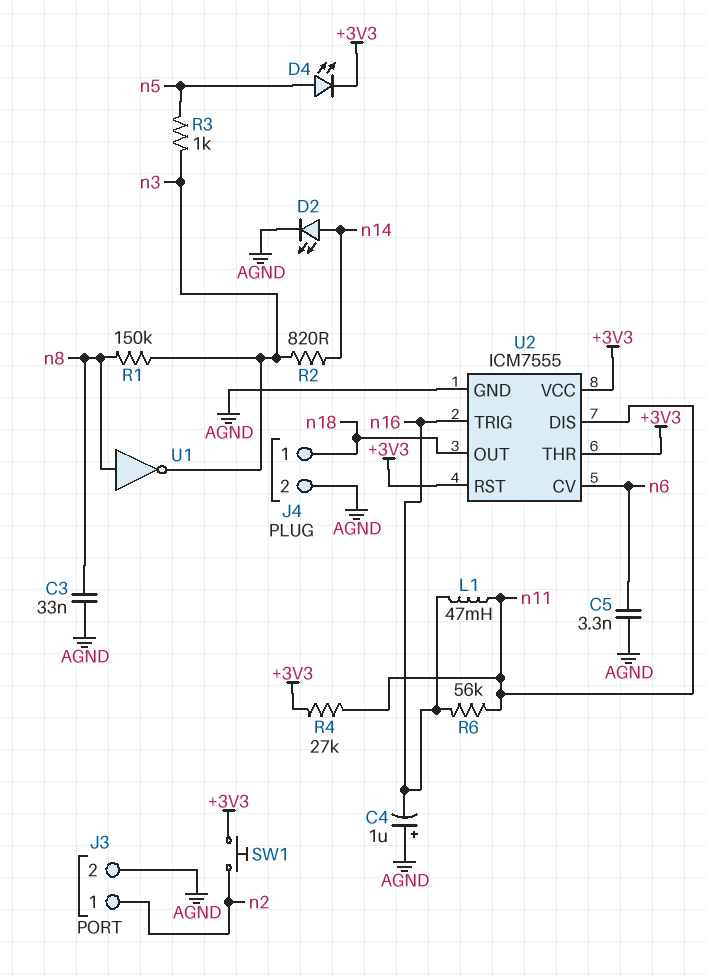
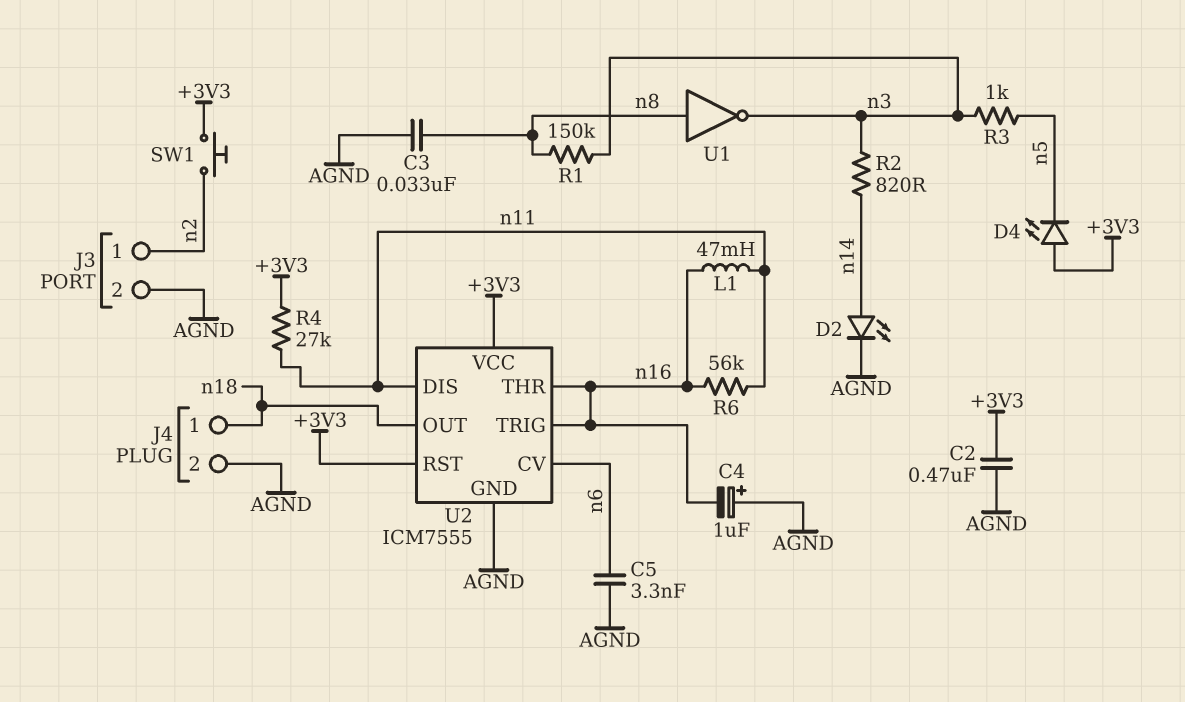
C2: none -> 470nF (+3V3, AGND)
D4: LED (A n5, K +3V3) -> LED (A +3V3, K n5)
U2 pin THR: +3V3 -> n16

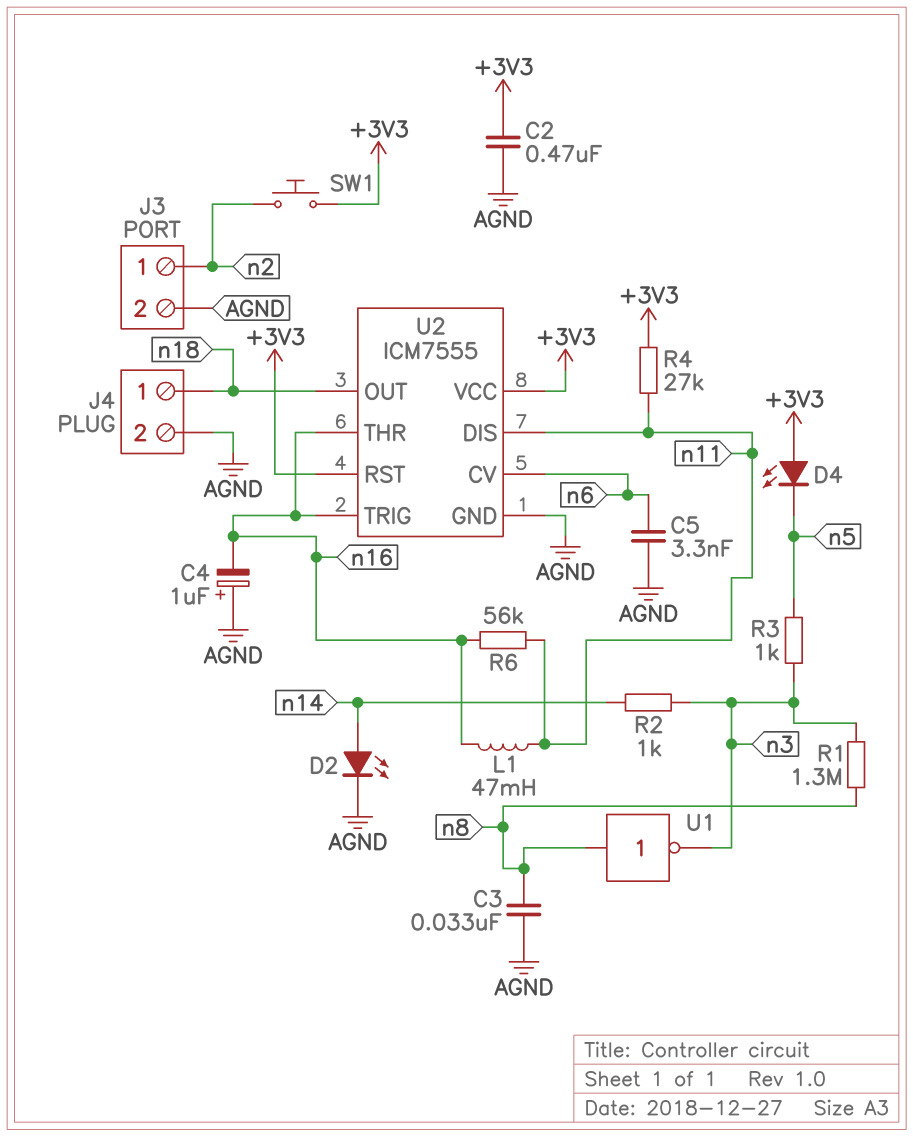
R1: 150k (n3, n8) -> 1.3M (n3, n8)
R2: 820 (n3, n14) -> 1k (n3, n14)

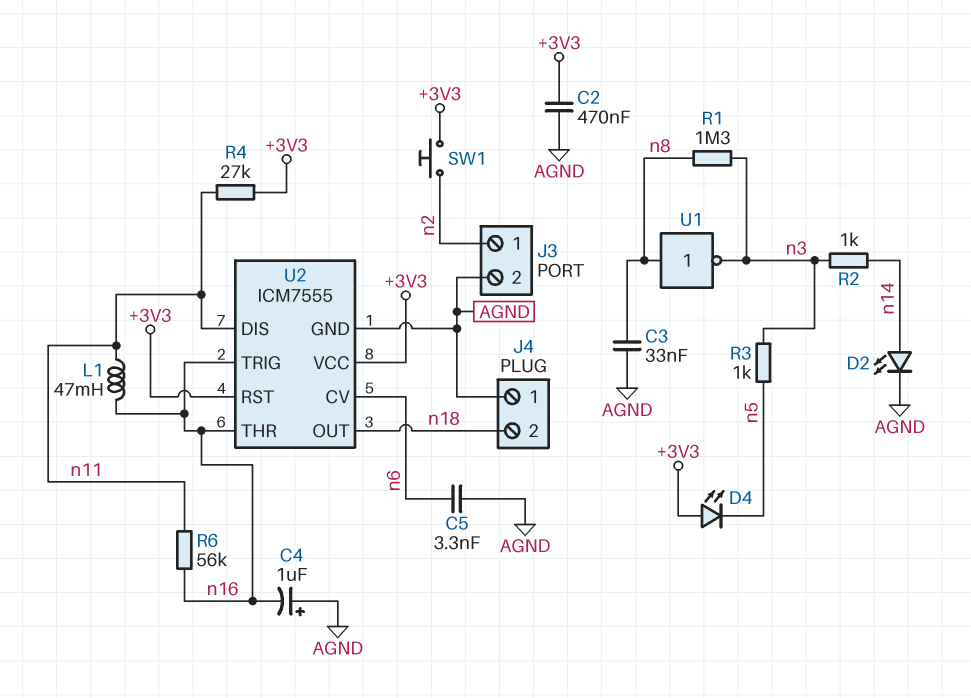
J4 pin 1: n18 -> AGND
J4 pin 2: AGND -> n18

